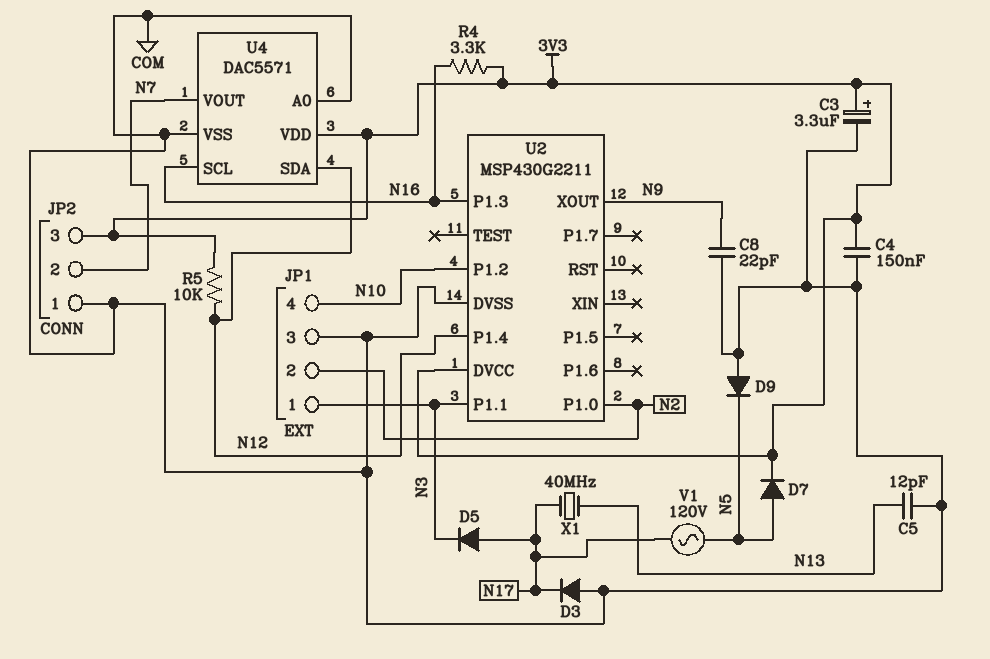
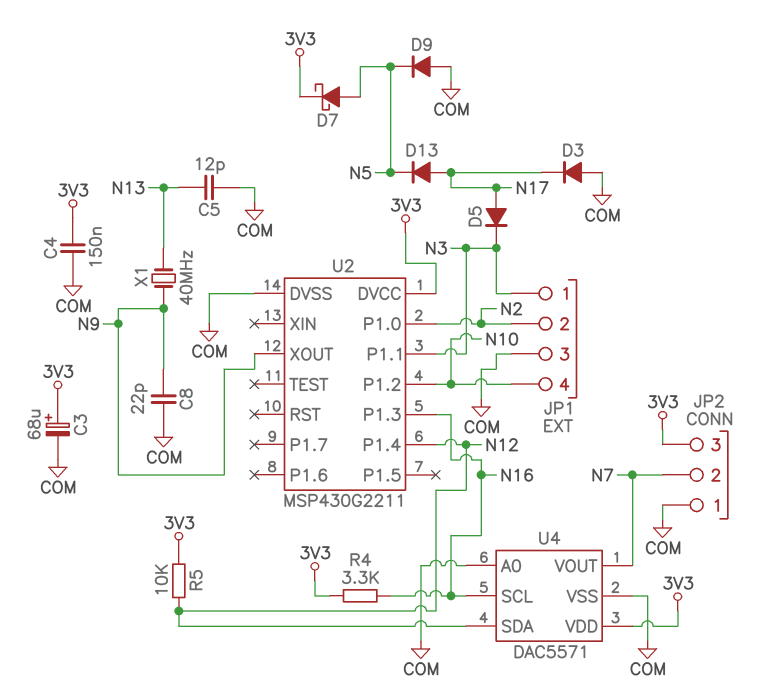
C3: 3.3uF (plus 3V3, minus COM) -> 68uF (plus 3V3, minus COM)
D7: diode (A N5, K 3V3) -> schottky (A N5, K 3V3)
D13: none -> diode (A N17, K N5)
V1: AC 120V (N5, N17) -> none
X1: 40MHz (N13, N17) -> 40MHz (N9, N13)

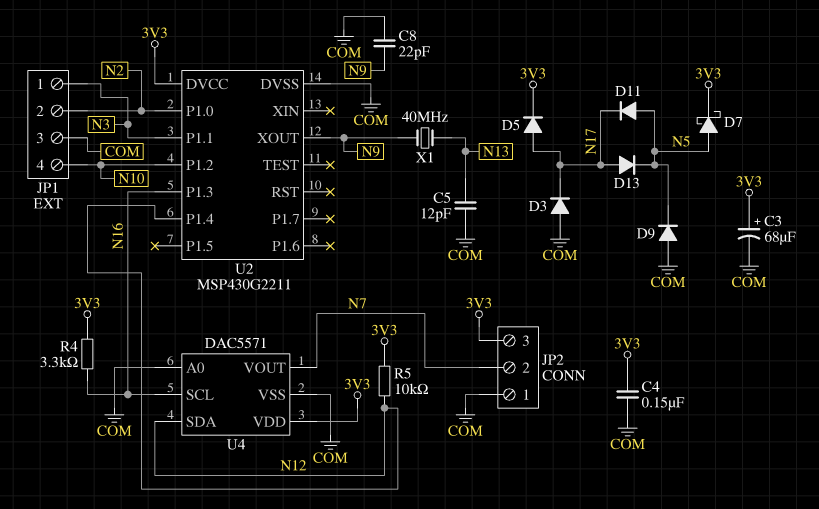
D5: diode (A N17, K N3) -> diode (A N17, K 3V3)
D11: none -> diode (A N5, K N17)

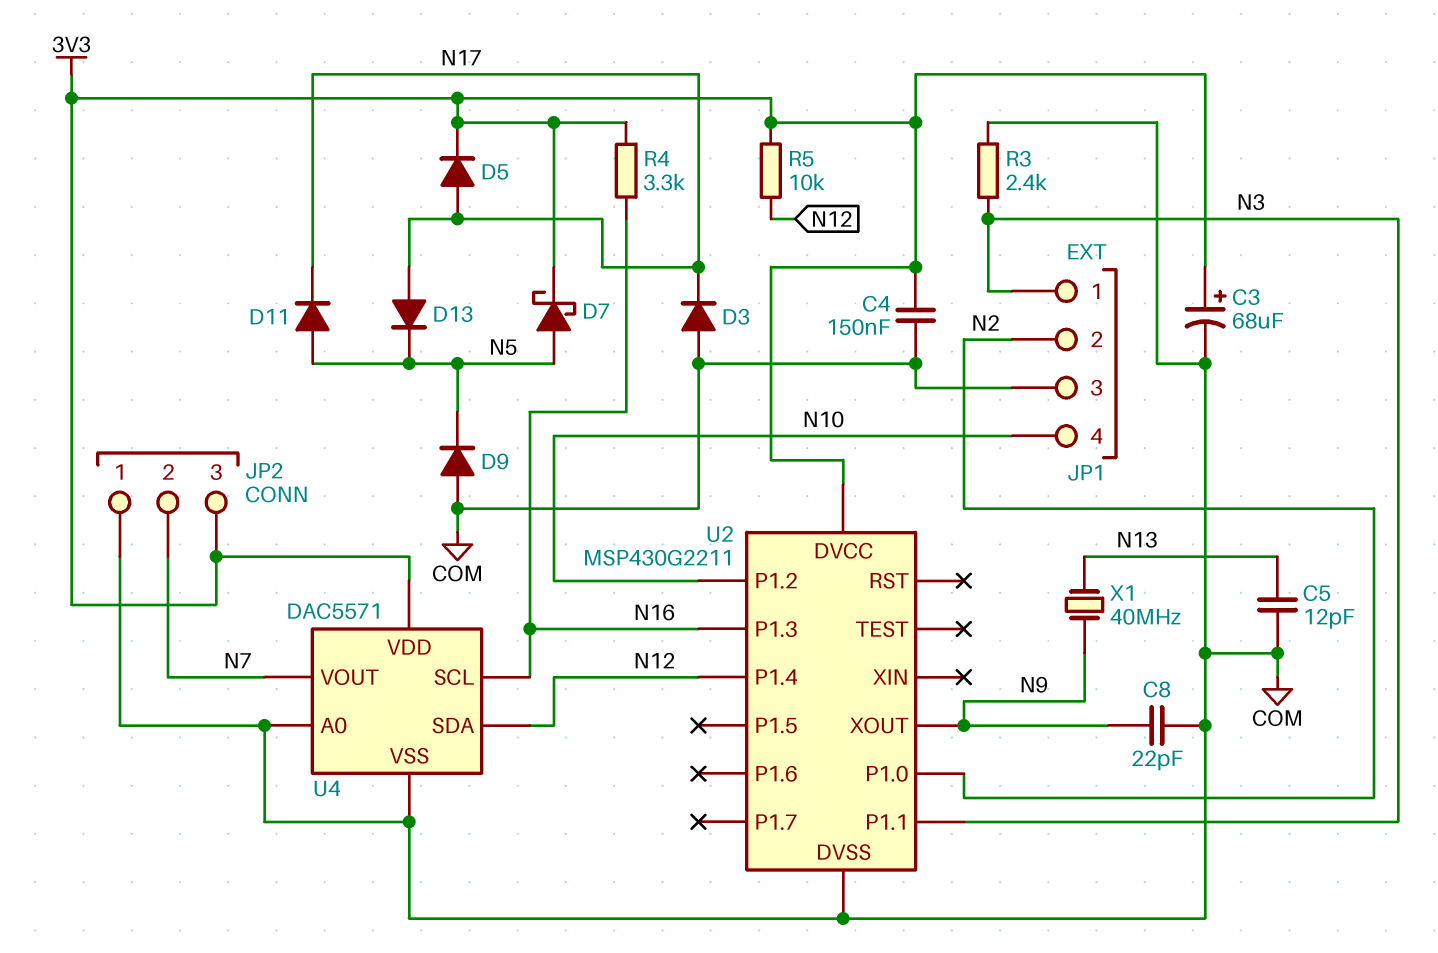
R3: none -> 2.4k (COM, N3)

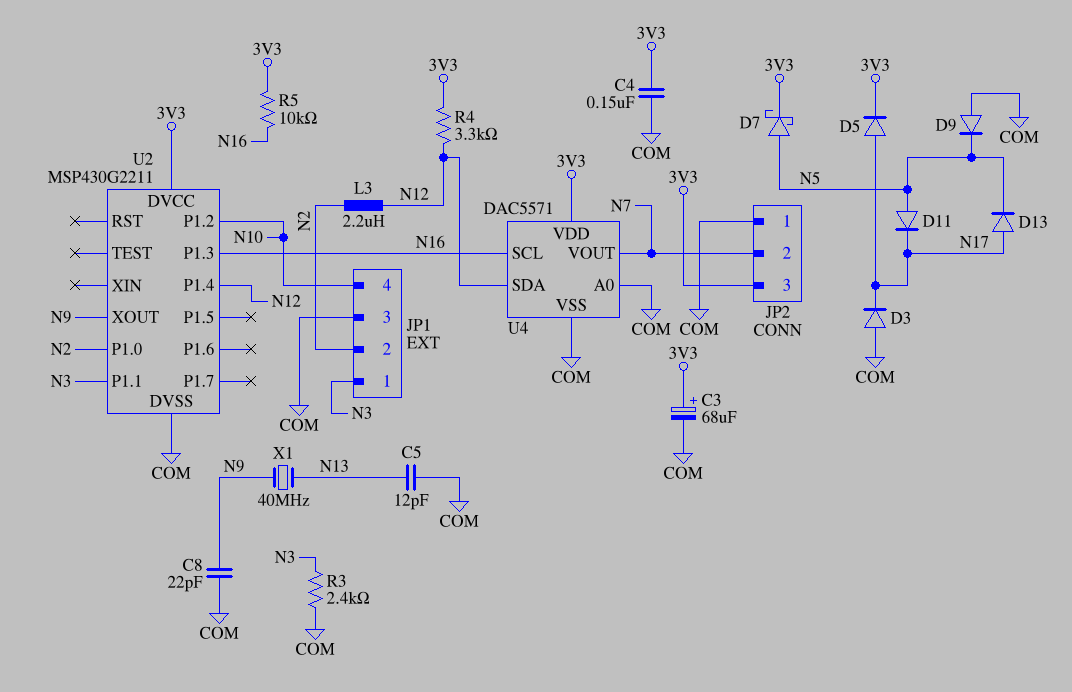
L3: none -> 2.2uH (N2, N12)
R4: 3.3k (3V3, N16) -> 3.3k (3V3, N12)
R5: 10k (3V3, N12) -> 10k (3V3, N16)

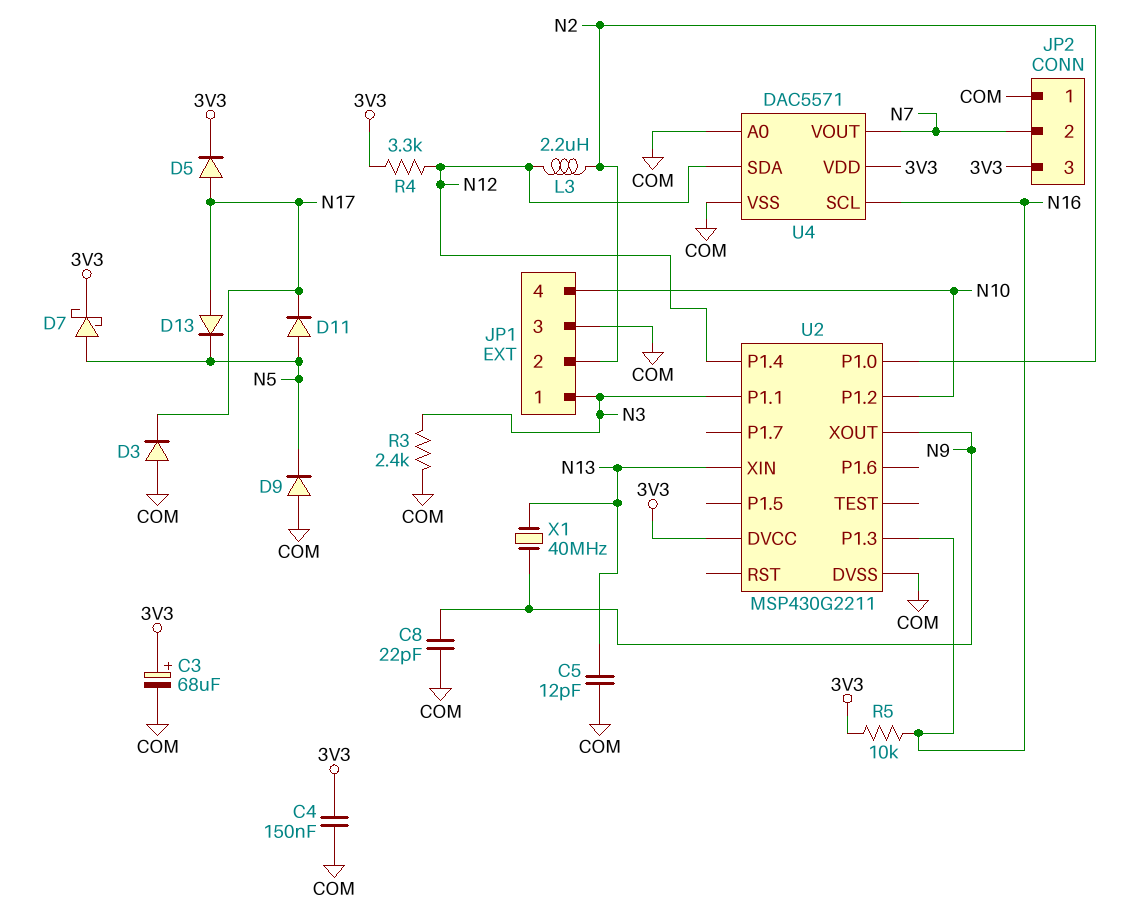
U2 pin XIN: none -> N13

